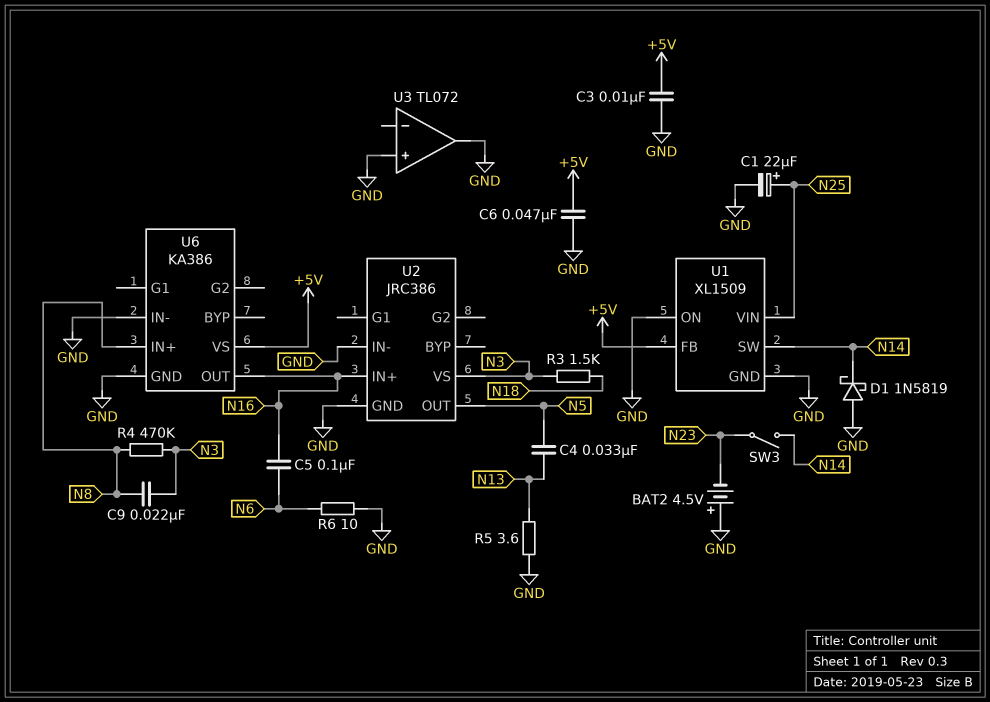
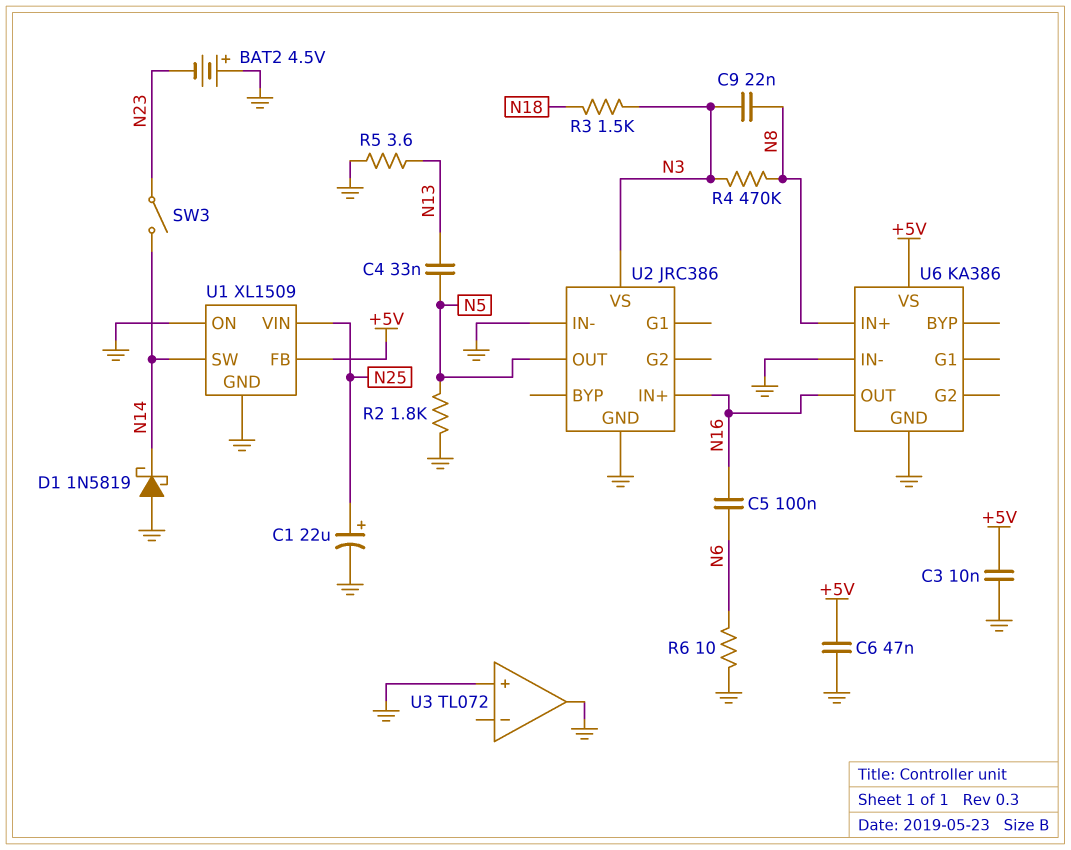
R2: none -> 1.8k (GND, N5)

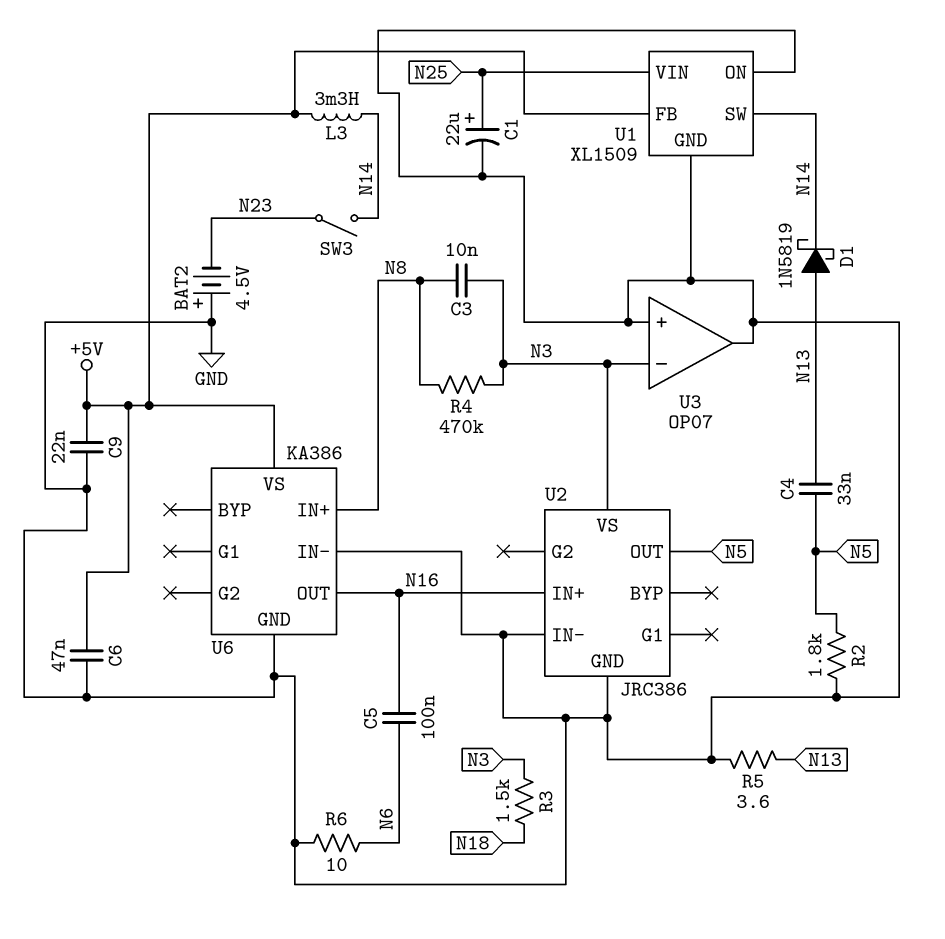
C3: 10nF (+5V, GND) -> 10nF (N3, N8)
C9: 22nF (N3, N8) -> 22nF (+5V, GND)
D1: schottky 1N5819 (A GND, K N14) -> schottky 1N5819 (A N13, K N14)
L3: none -> 3.3mH (+5V, N14)
U3: TL072 -> OP07
U3 pin in-: none -> N3

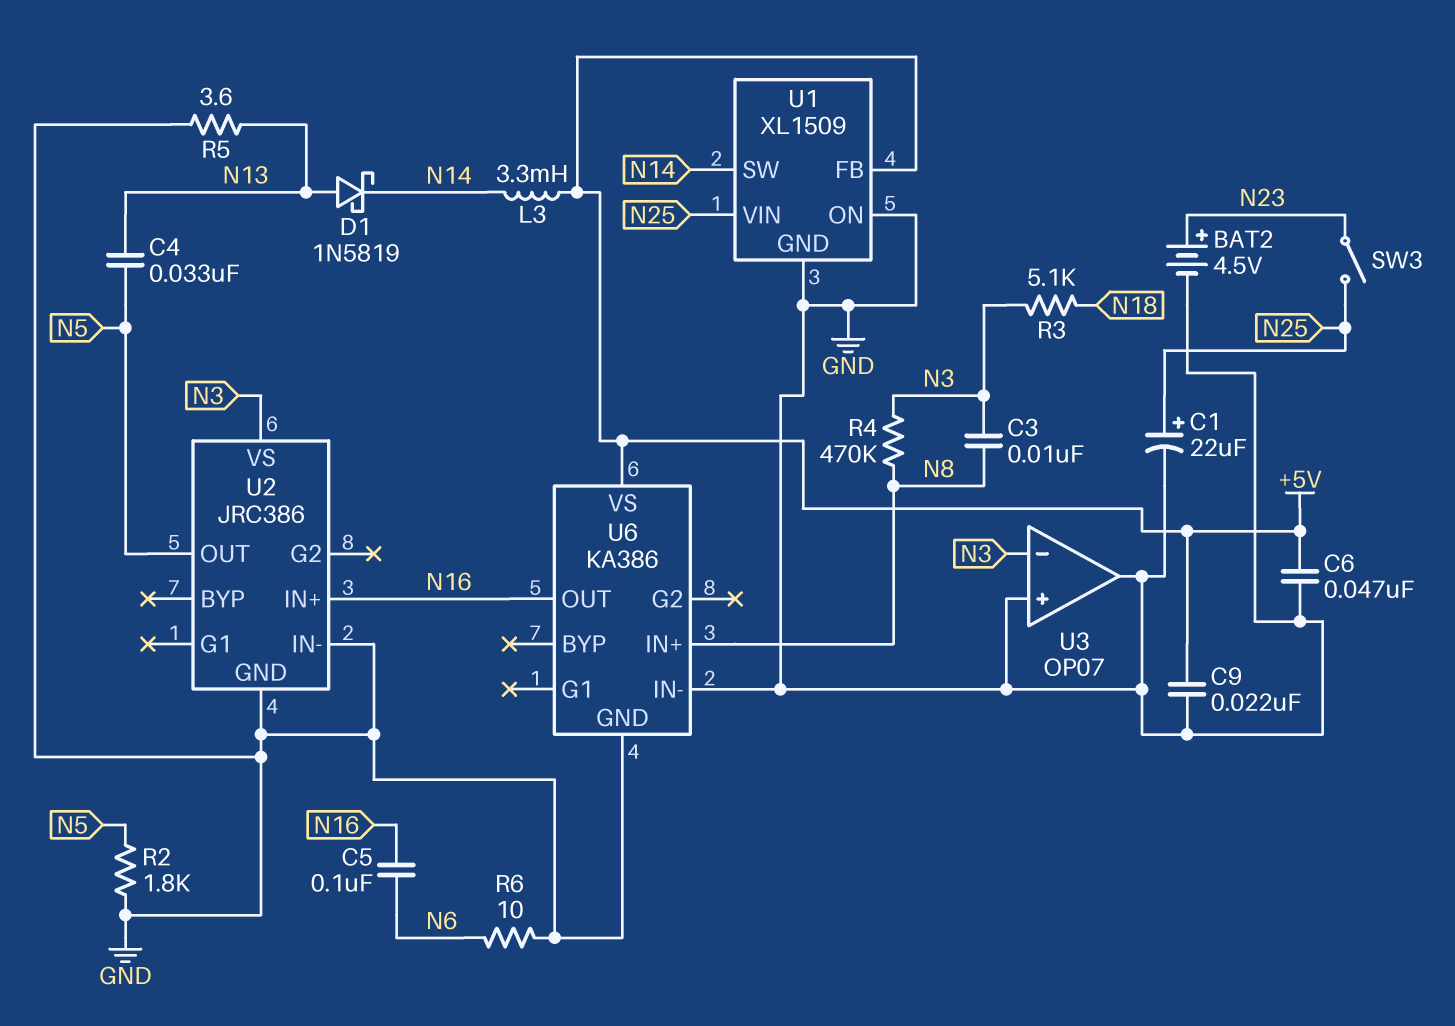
BAT2: 4.5V (plus GND, minus N23) -> 4.5V (plus N23, minus GND)
R3: 1.5k (N3, N18) -> 5.1k (N3, N18)
SW3: switch (N14, N23) -> switch (N23, N25)

